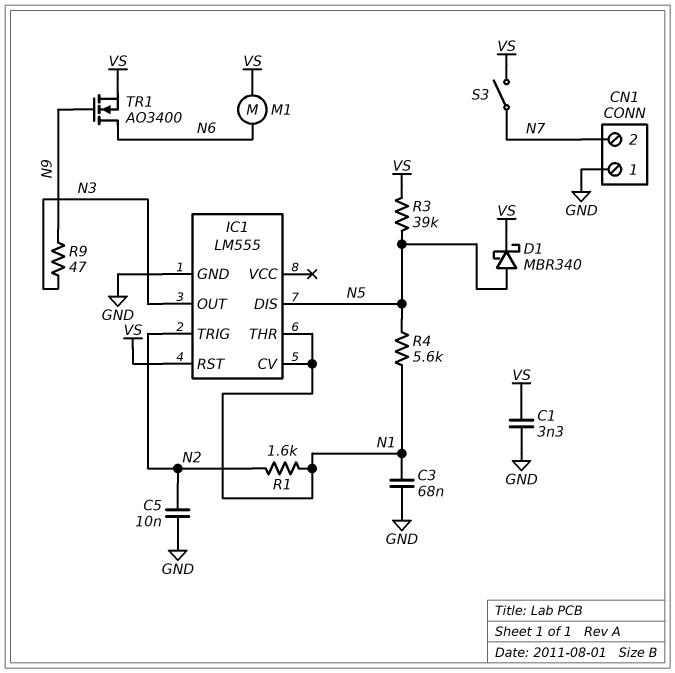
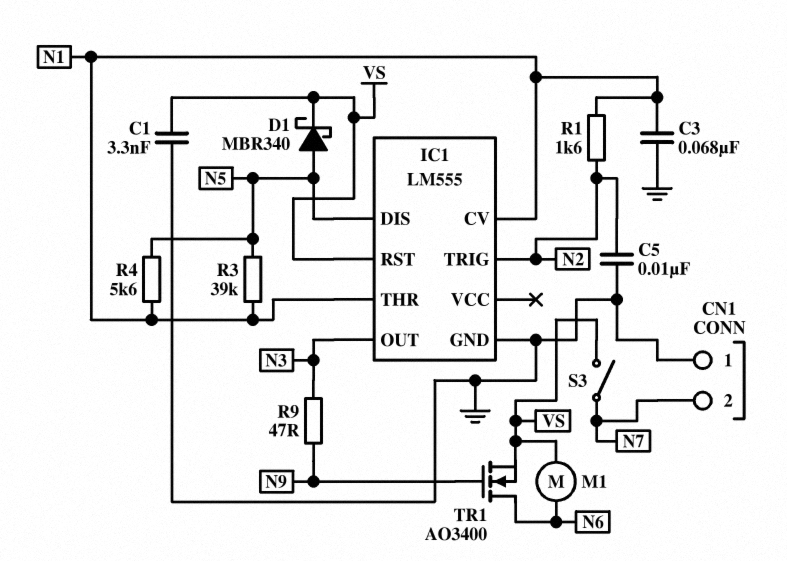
R3: 39k (N5, VS) -> 39k (N1, N5)

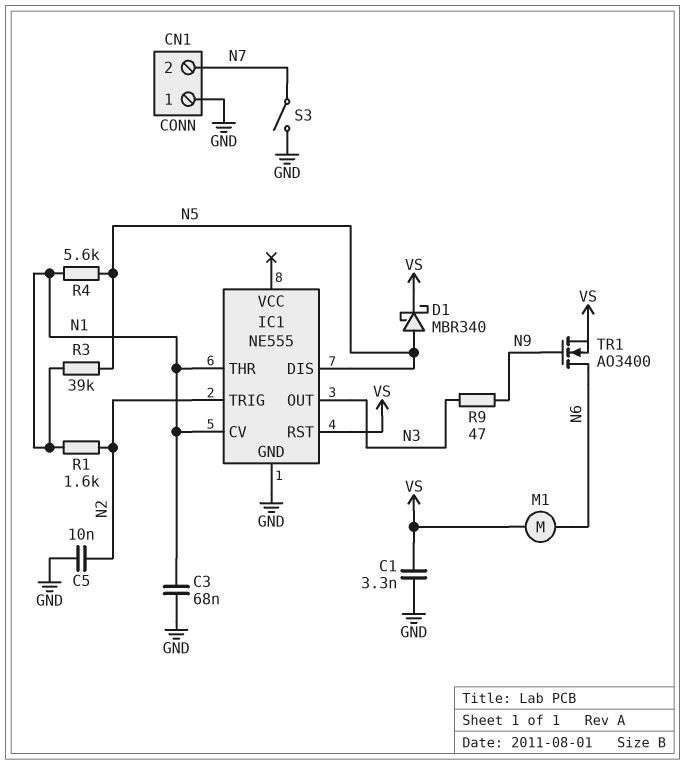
IC1: LM555 -> NE555
S3: switch (N7, VS) -> switch (GND, N7)

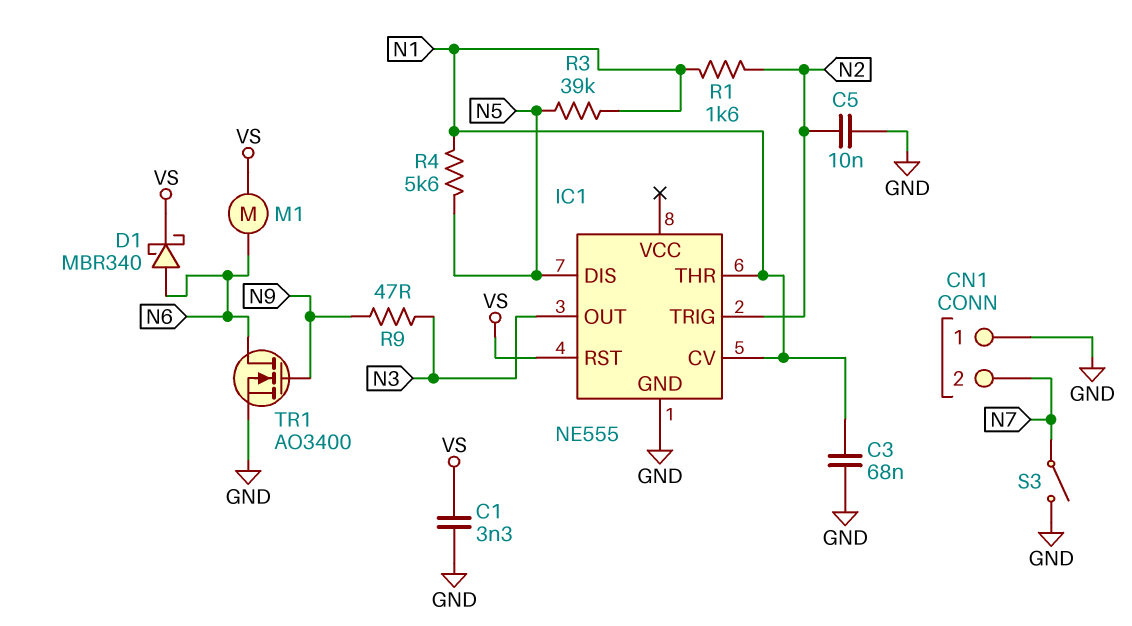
D1: schottky MBR340 (A N5, K VS) -> schottky MBR340 (A N6, K VS)
TR1: NMOS AO3400 (G N9, D N6, S VS) -> NMOS AO3400 (G N9, D N6, S GND)

